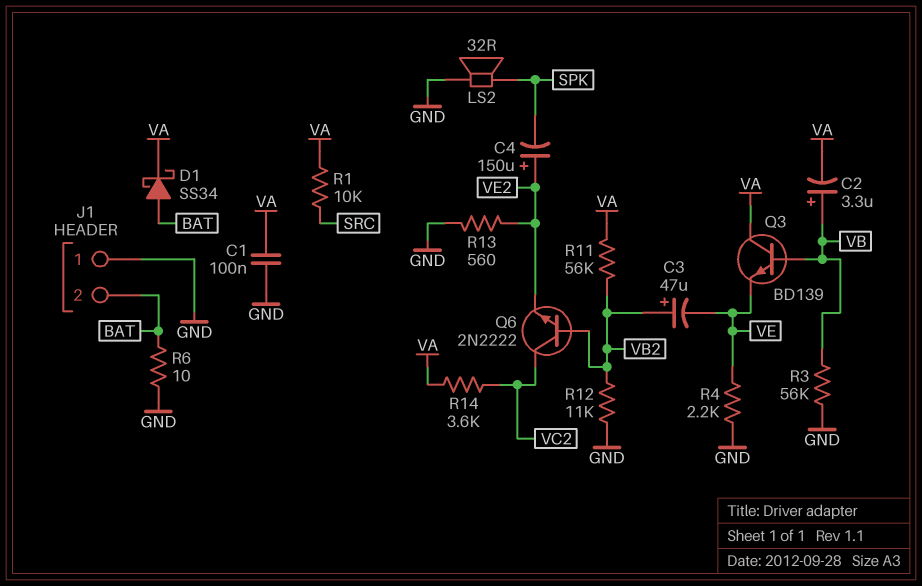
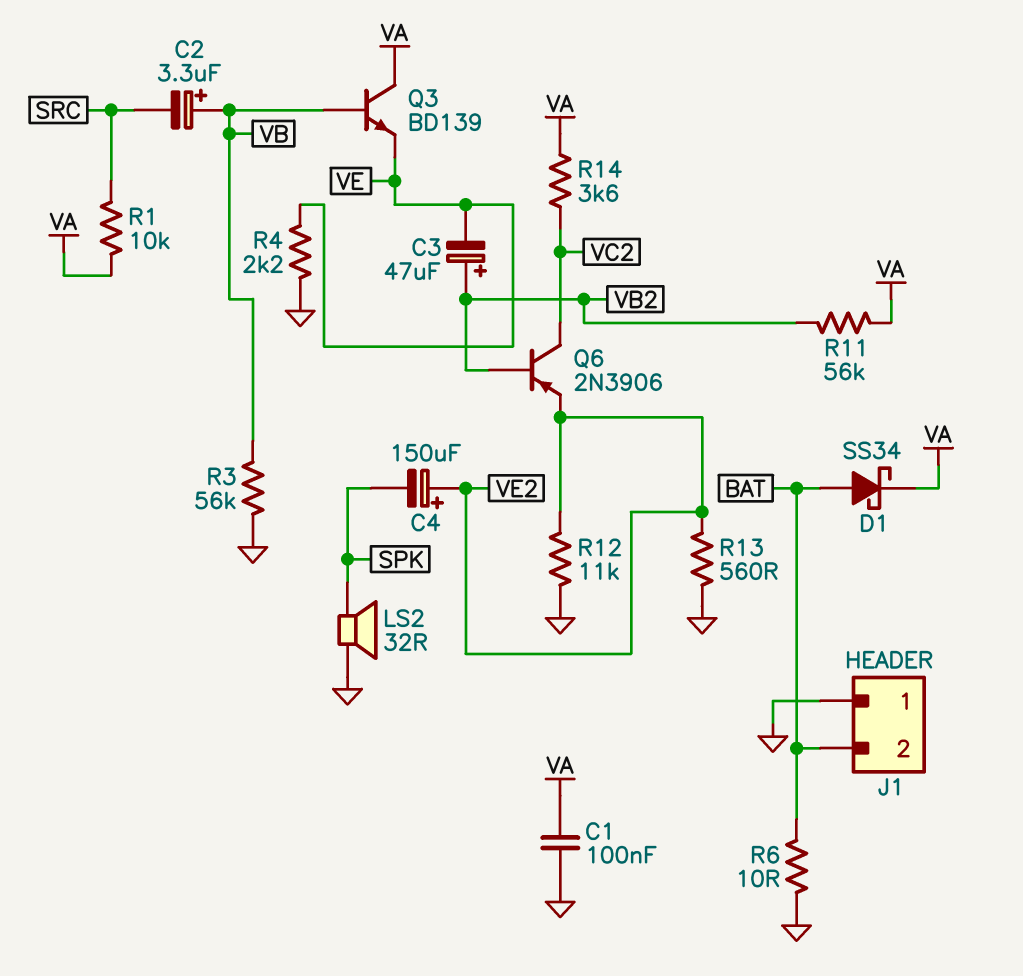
C2: 3.3uF (plus VB, minus VA) -> 3.3uF (plus VB, minus SRC)
Q6: NPN 2N2222 (B VB2, C VC2, E VE2) -> PNP 2N3906 (B VB2, C VC2, E VE2)
R12: 11k (GND, VB2) -> 11k (GND, VE2)

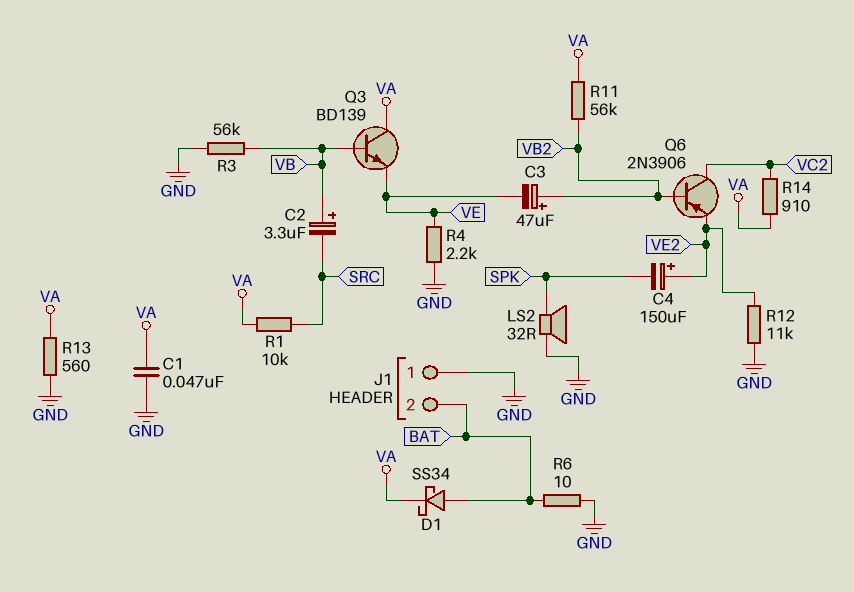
C1: 100nF (GND, VA) -> 47nF (GND, VA)
R13: 560 (GND, VE2) -> 560 (GND, VA)
R14: 3.6k (VA, VC2) -> 910 (VA, VC2)

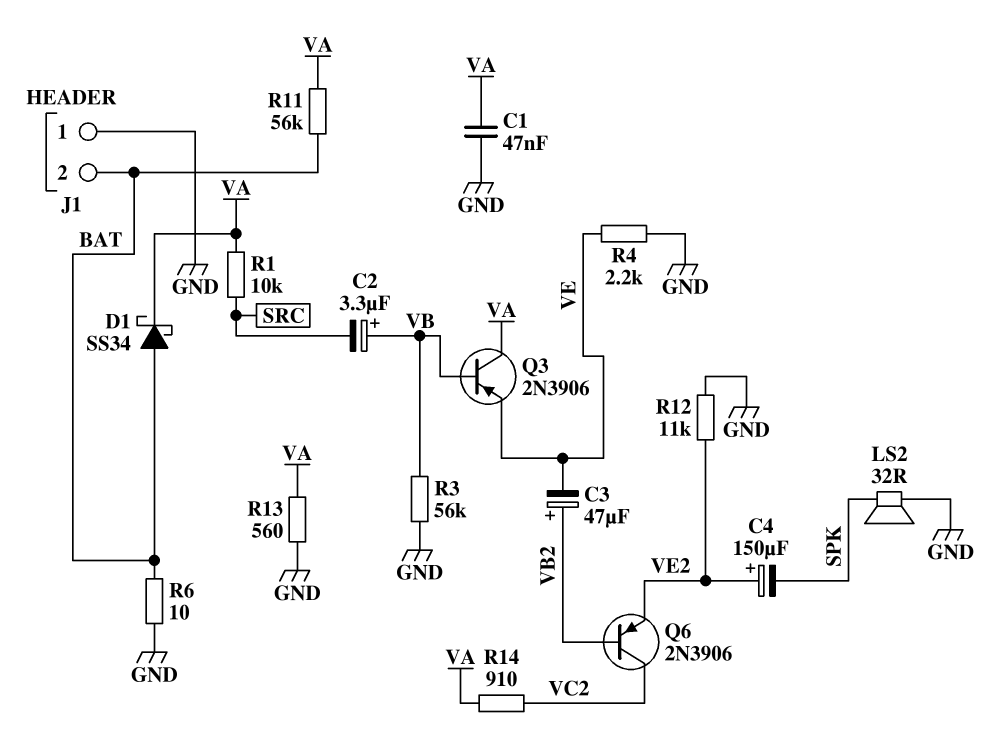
Q3: NPN BD139 (B VB, C VA, E VE) -> PNP 2N3906 (B VB, C VA, E VE)
R11: 56k (VA, VB2) -> 56k (BAT, VA)

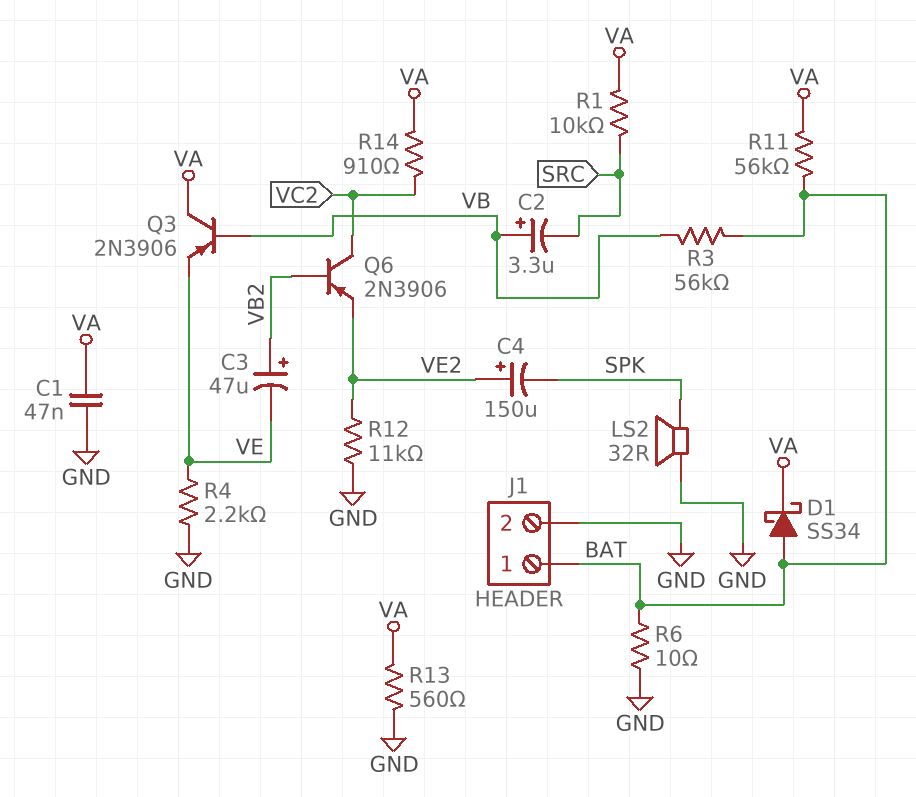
J1 pin 1: GND -> BAT
J1 pin 2: BAT -> GND
R3: 56k (GND, VB) -> 56k (BAT, VB)

